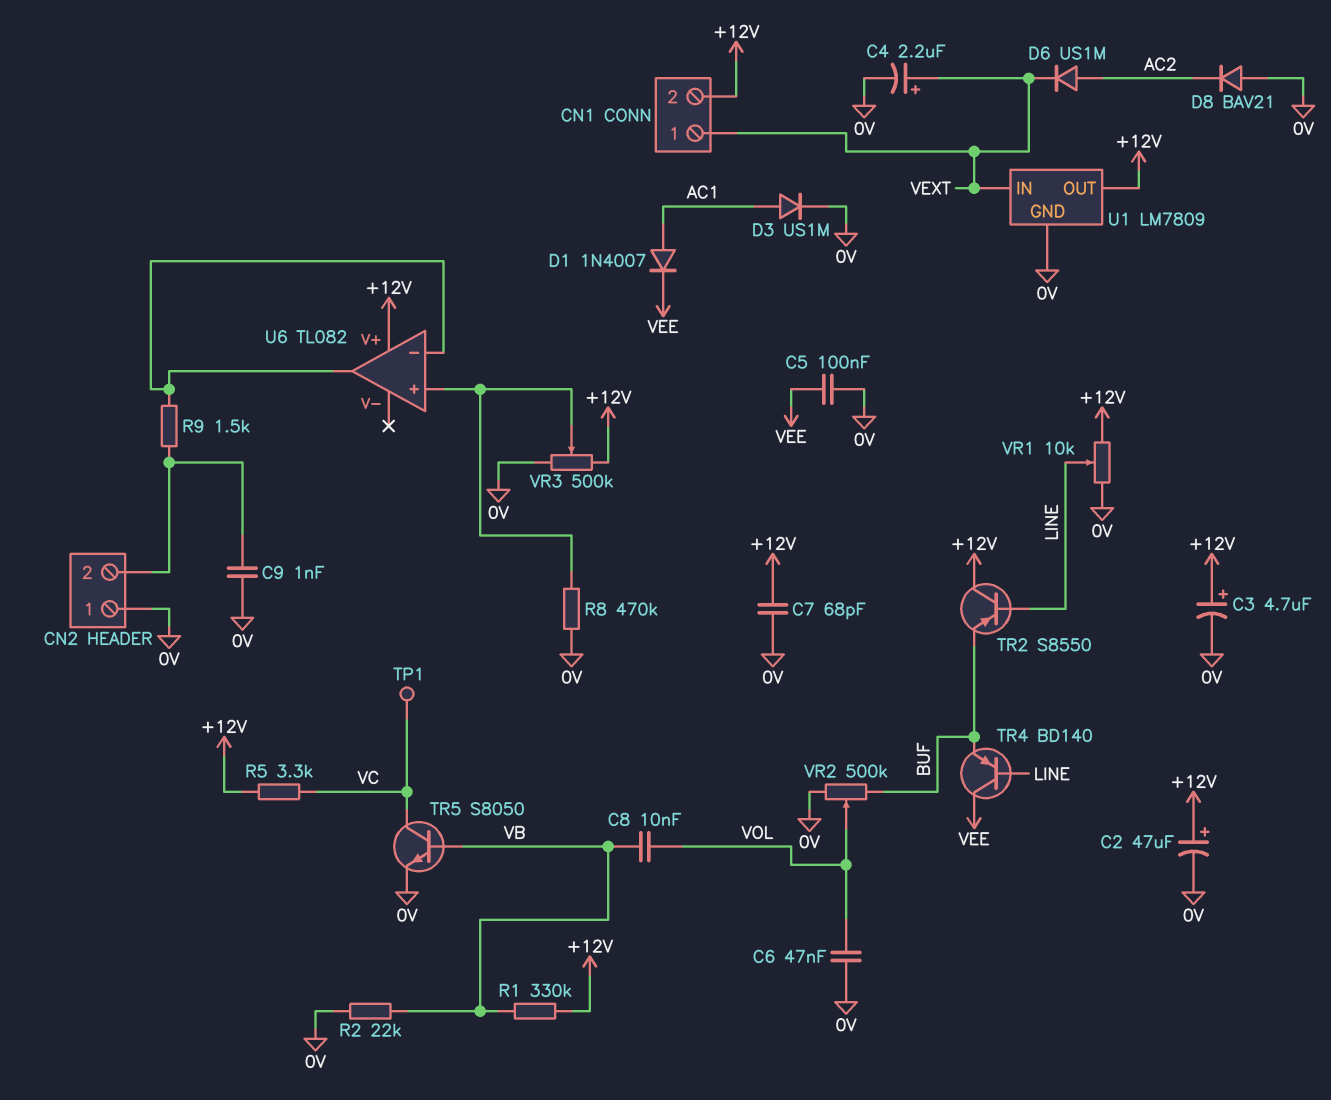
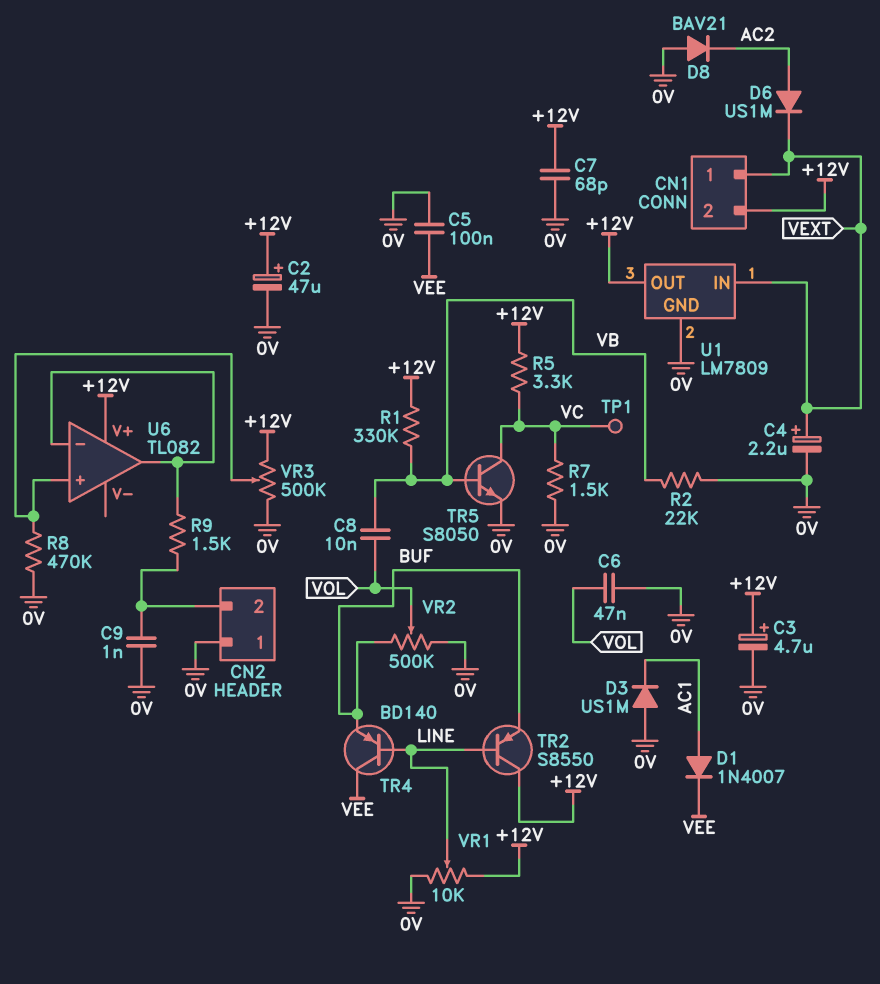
D3: diode US1M (A AC1, K 0V) -> diode US1M (A 0V, K AC1)
R7: none -> 1.5k (0V, VC)

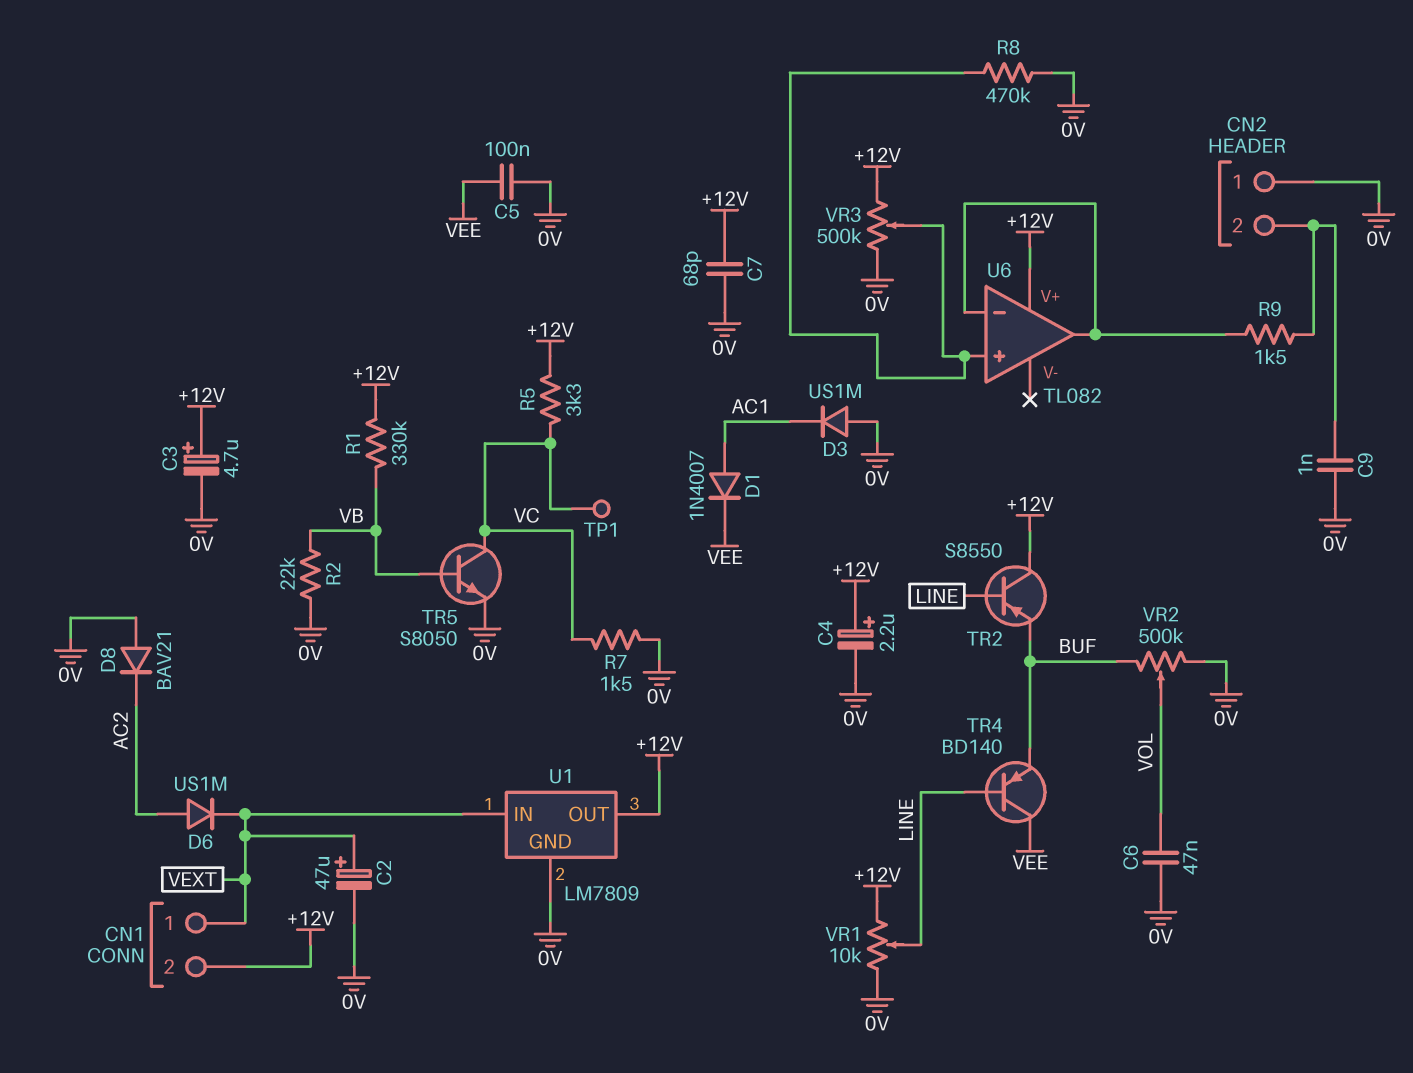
C2: 47uF (plus +12V, minus 0V) -> 47uF (plus VEXT, minus 0V)
C4: 2.2uF (plus VEXT, minus 0V) -> 2.2uF (plus +12V, minus 0V)
C8: 10nF (VB, VOL) -> none

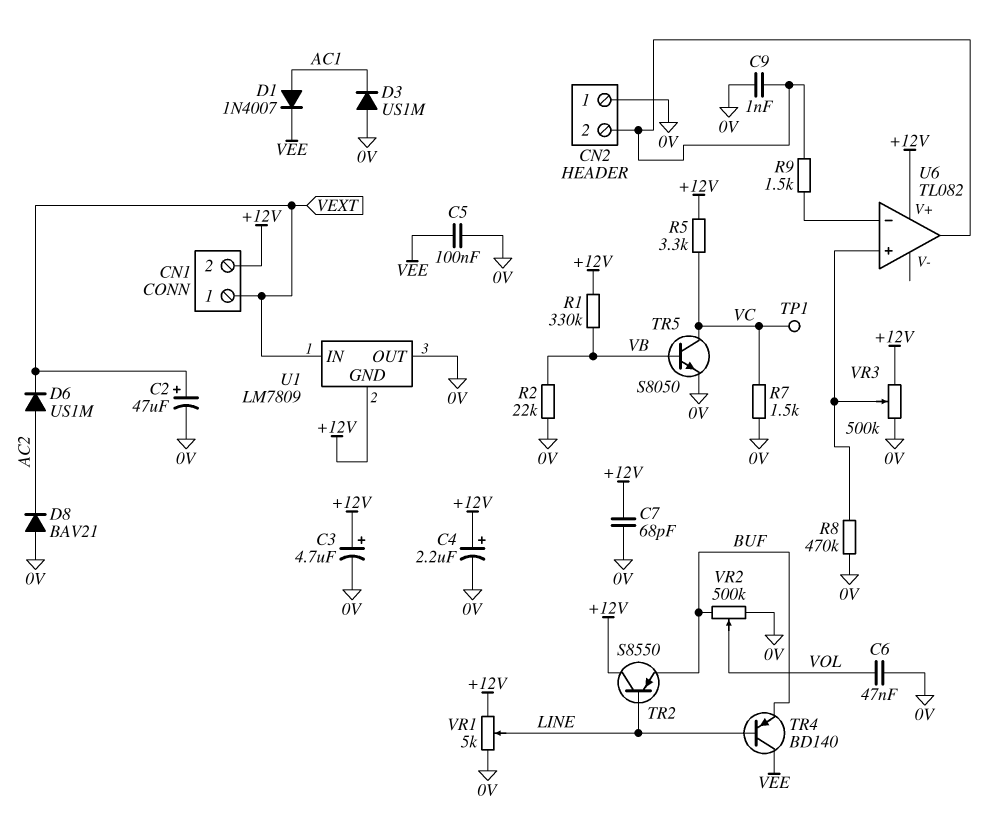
U1 pin GND: 0V -> +12V
U1 pin OUT: +12V -> 0V
U6 pin out: U6/in- -> CN2/2
VR1: 10k (+12V, 0V, wiper LINE) -> 5k (+12V, 0V, wiper LINE)

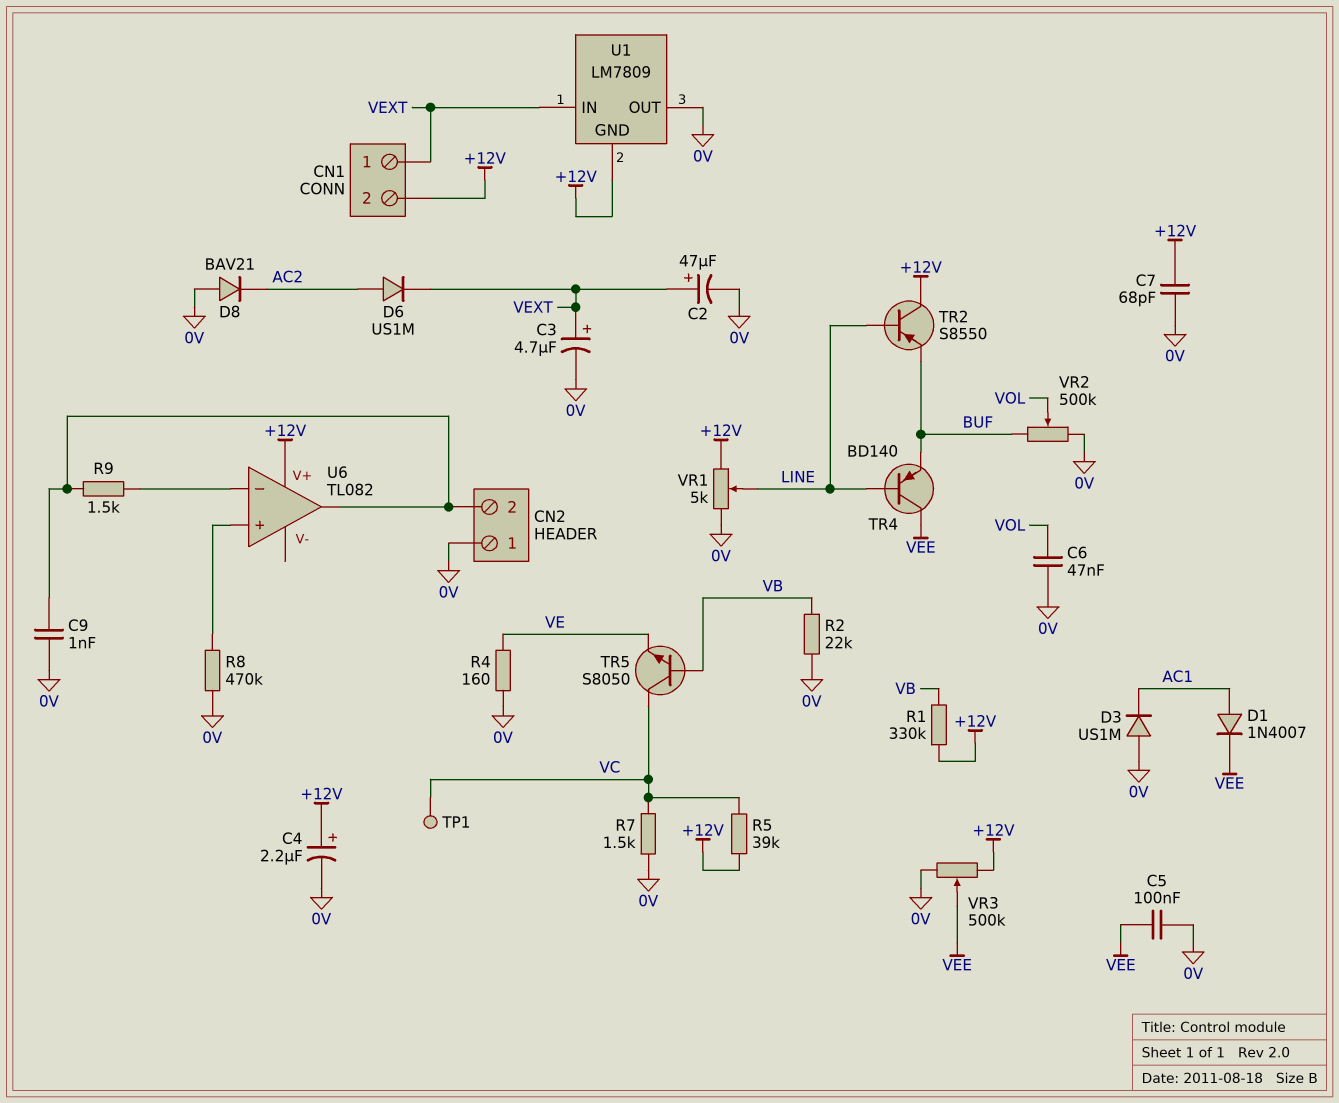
C3: 4.7uF (plus +12V, minus 0V) -> 4.7uF (plus VEXT, minus 0V)
R4: none -> 160 (0V, VE)
R5: 3.3k (+12V, VC) -> 39k (+12V, VC)
TR5: NPN S8050 (B VB, C VC, E 0V) -> NPN S8050 (B VB, C VC, E VE)
VR3: 500k (+12V, 0V, wiper U6/in+) -> 500k (+12V, 0V, wiper VEE)

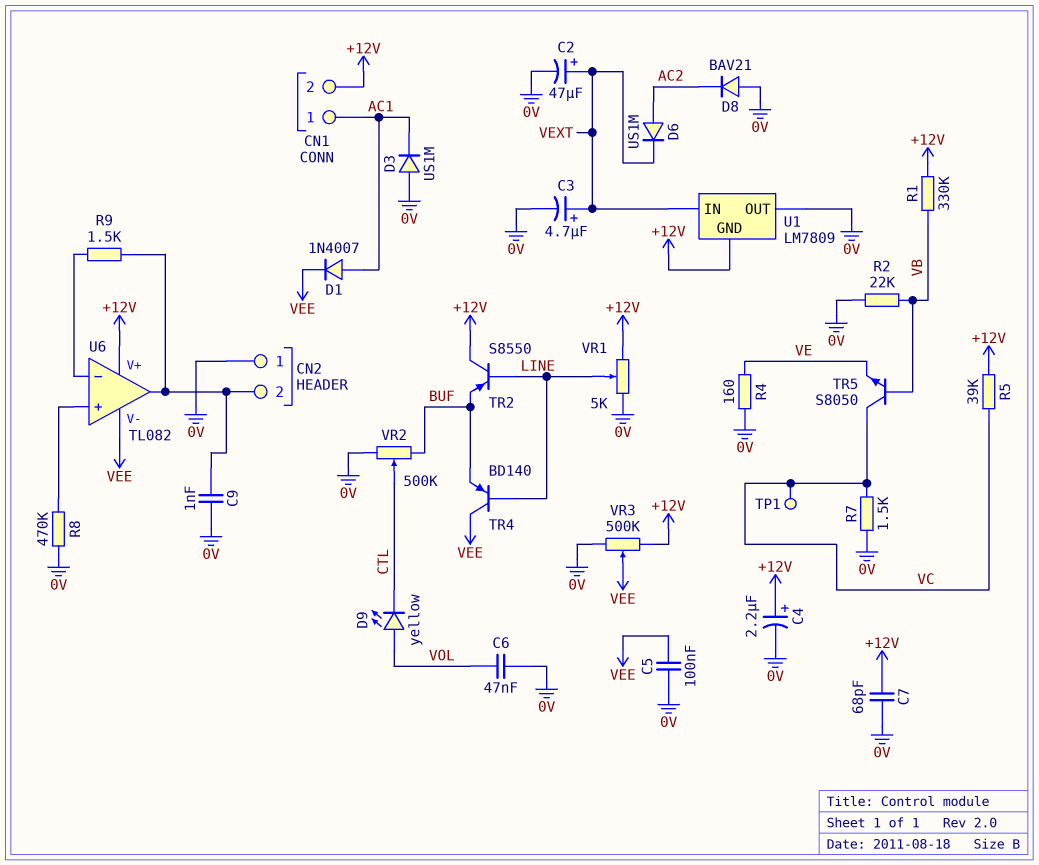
CN1 pin 1: VEXT -> AC1
D9: none -> LED yellow (A VOL, K CTL)
U6 pin V-: none -> VEE
VR2: 500k (0V, BUF, wiper VOL) -> 500k (0V, BUF, wiper CTL)

